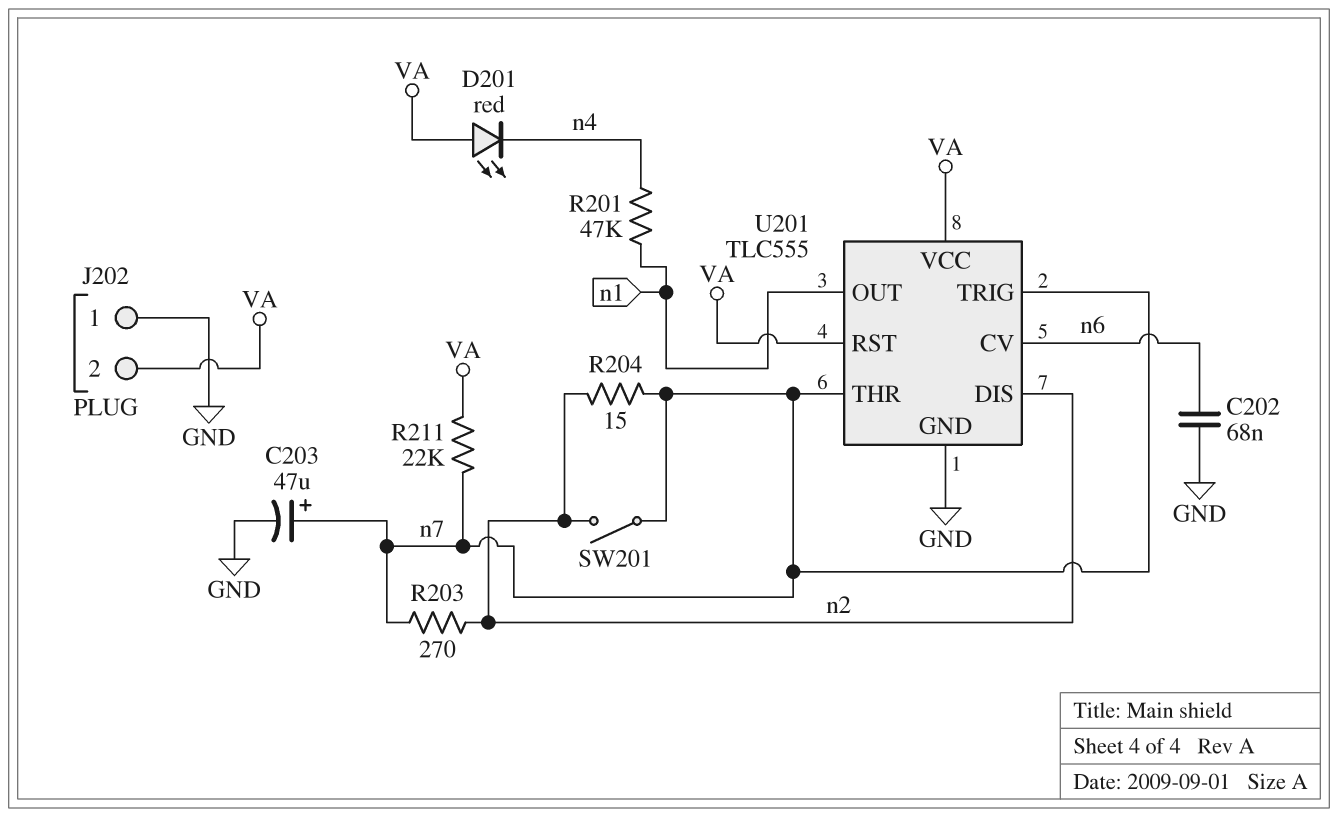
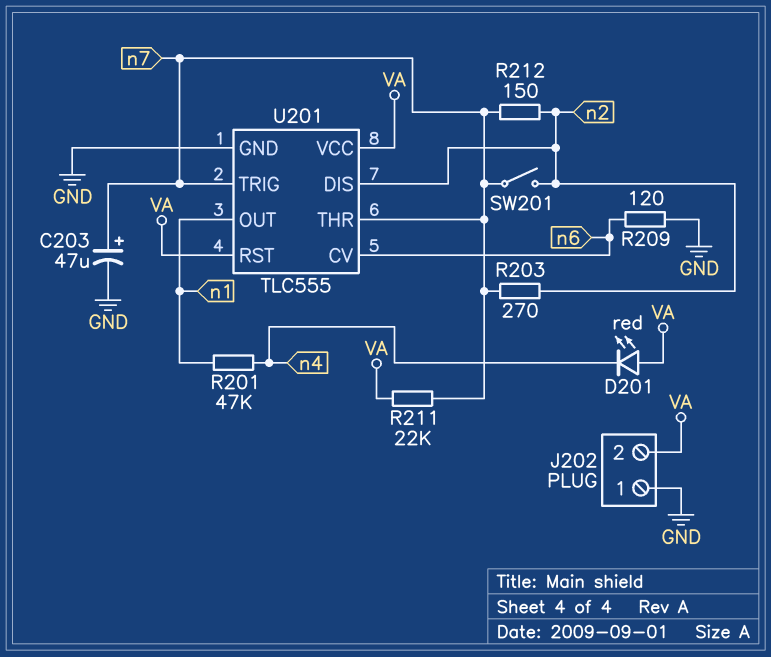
C202: 68nF (GND, n6) -> none
R204: 15 (n2, n7) -> none
R209: none -> 120 (GND, n6)
R212: none -> 150 (n2, n7)

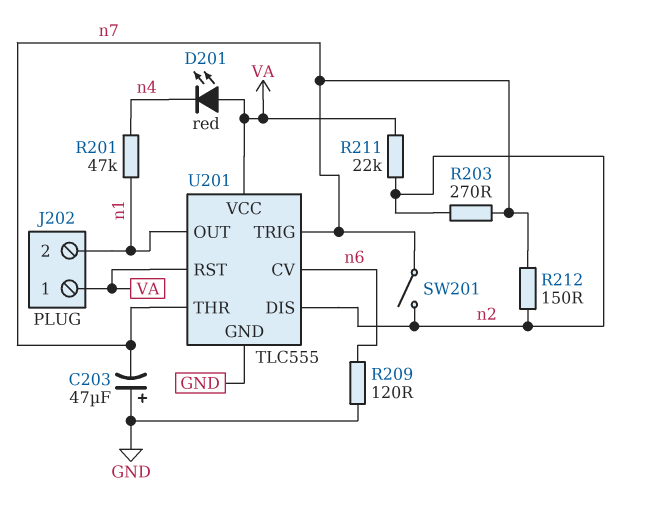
C203: 47uF (plus n7, minus GND) -> 47uF (plus GND, minus n7)
J202 pin 1: GND -> VA
J202 pin 2: VA -> n1
R211: 22k (VA, n7) -> 22k (VA, n2)

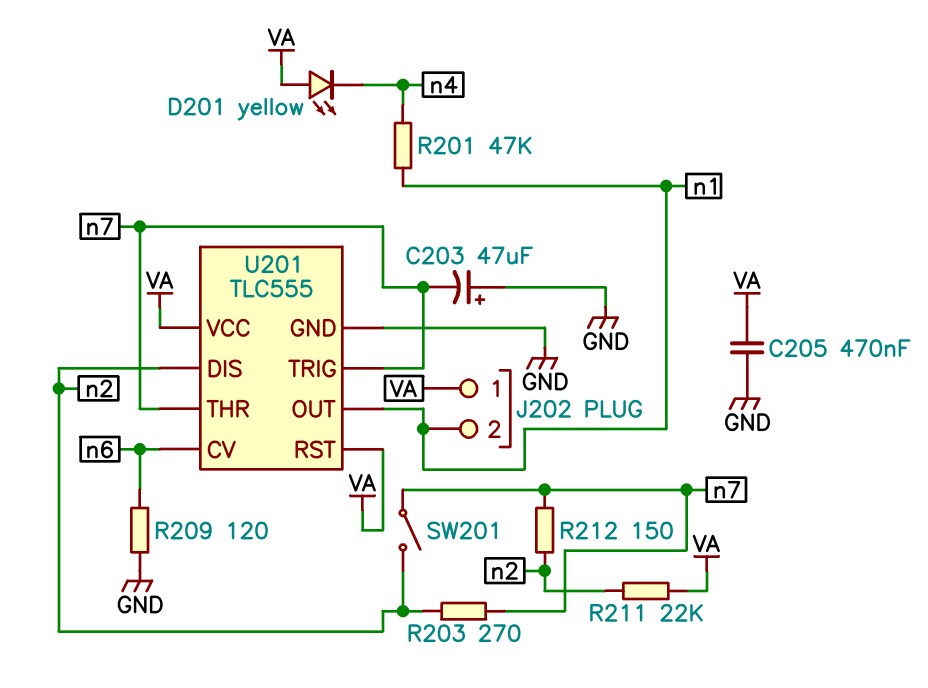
C205: none -> 470nF (GND, VA)
D201: LED red (A VA, K n4) -> LED yellow (A VA, K n4)

